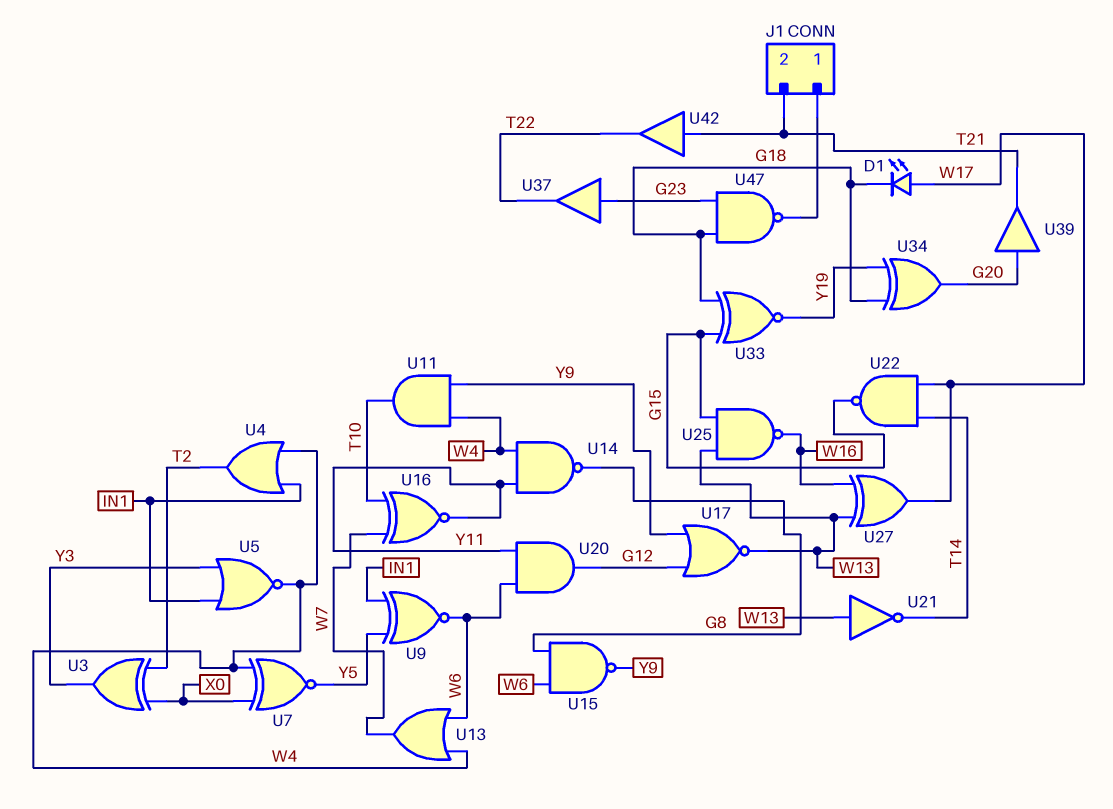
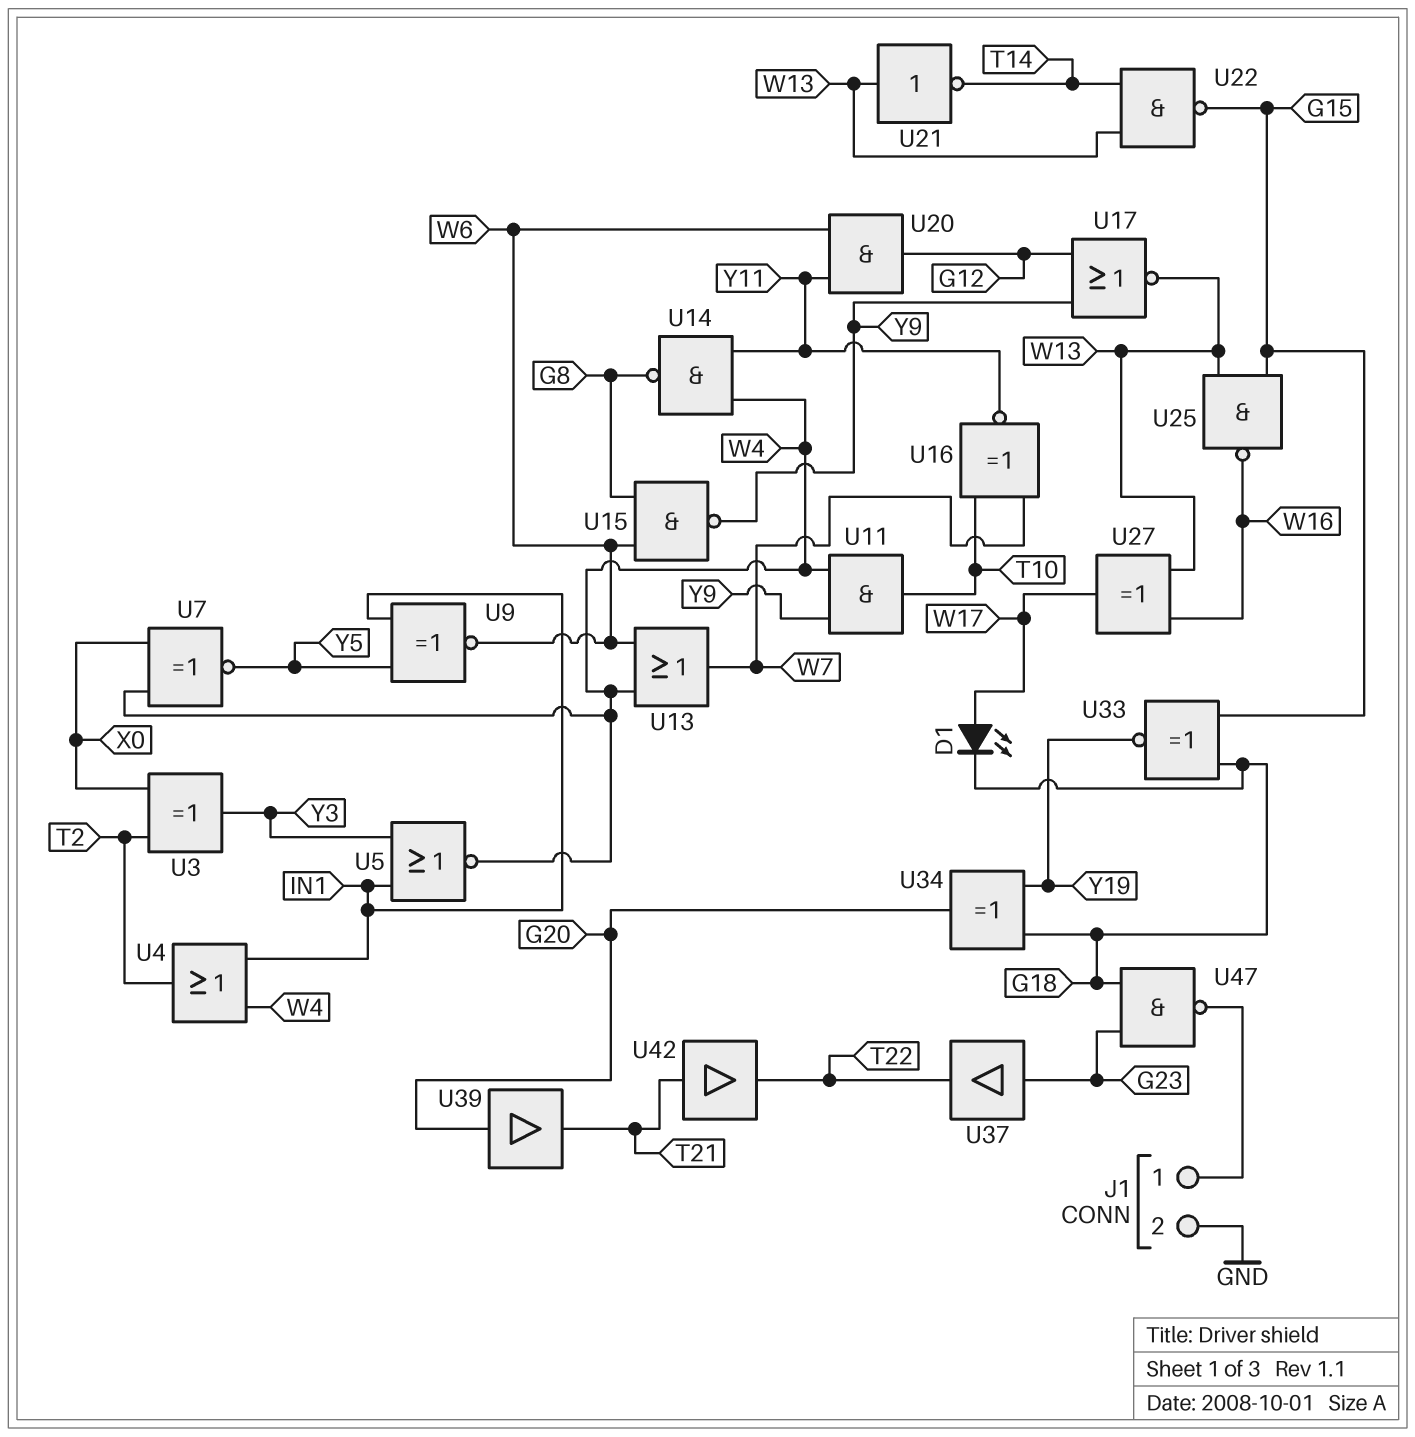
J1 pin 2: T21 -> GND
U22: NAND (in T14, in W17, out G15) -> NAND (in T14, in W13, out G15)

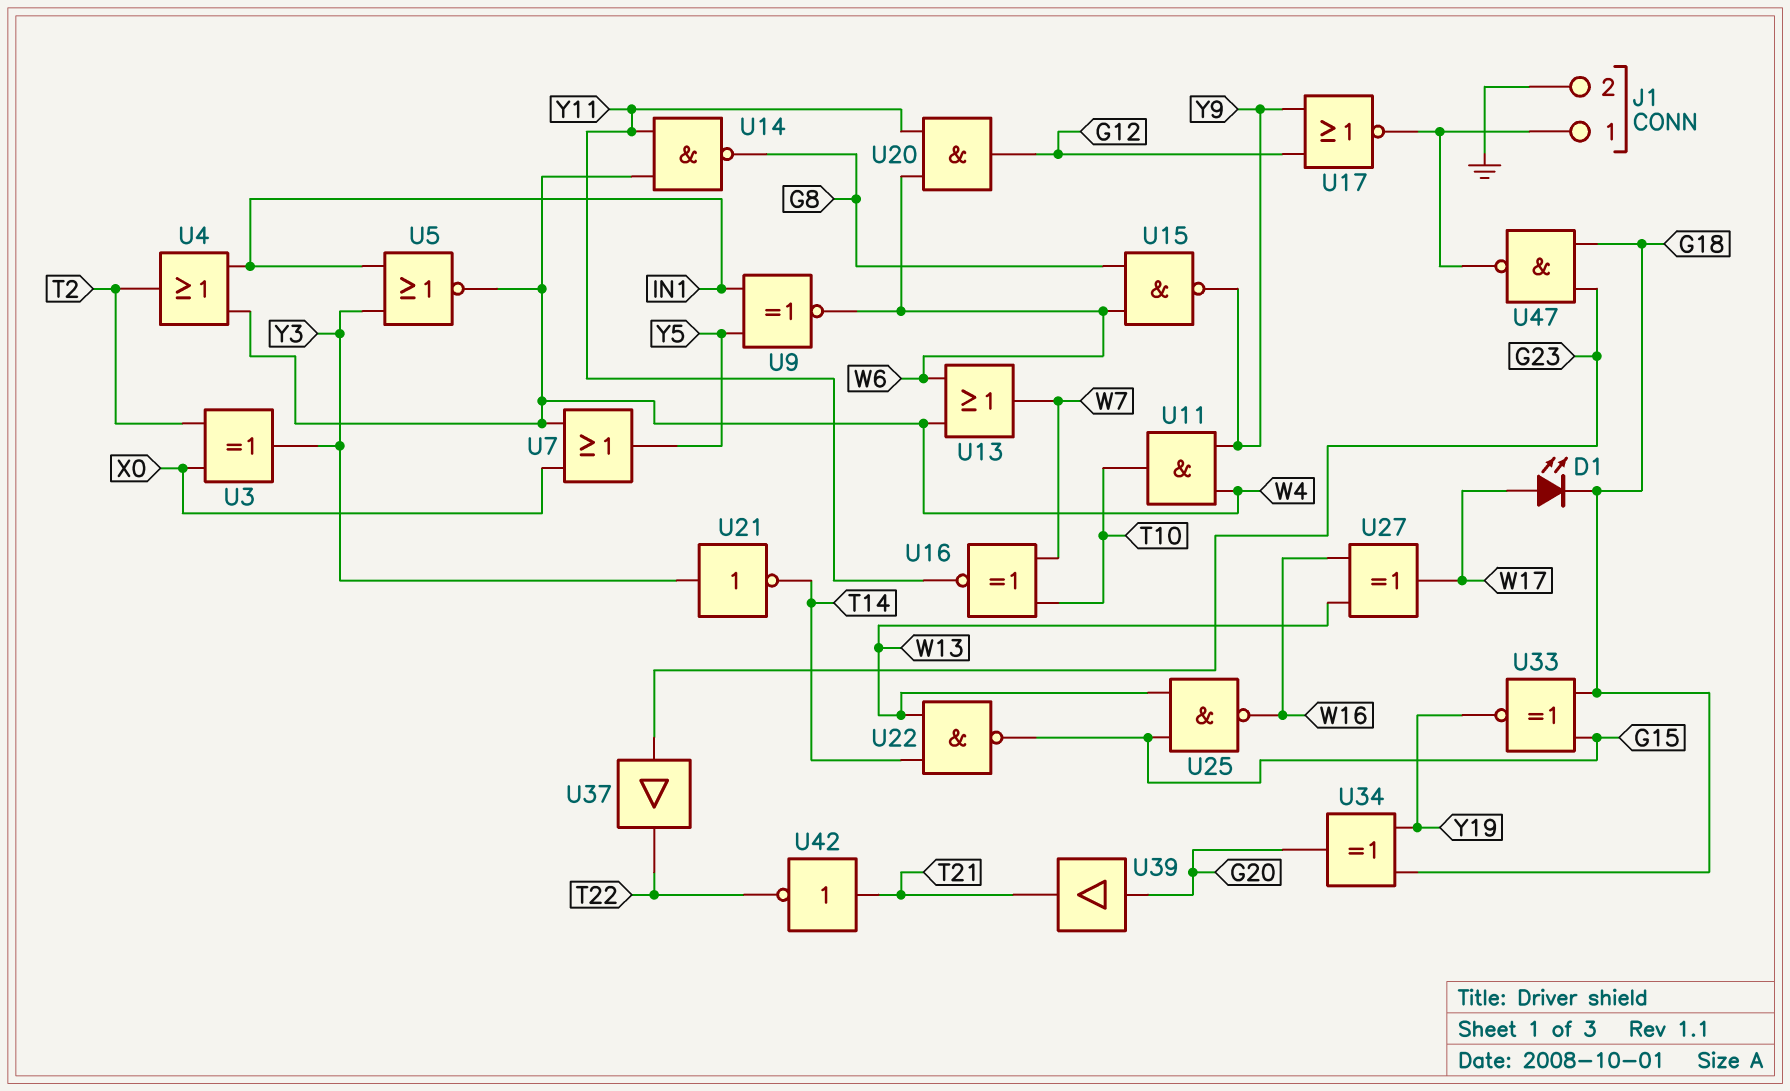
U7: XNOR (in W4, in X0, out Y5) -> OR (in W4, in X0, out Y5)
U17: NOR (in G12, in Y9, out W13) -> NOR (in G12, in Y9, out J1/1)
U21: NOT (in W13, out T14) -> NOT (in Y3, out T14)
U42: buffer (in T21, out T22) -> NOT (in T21, out T22)

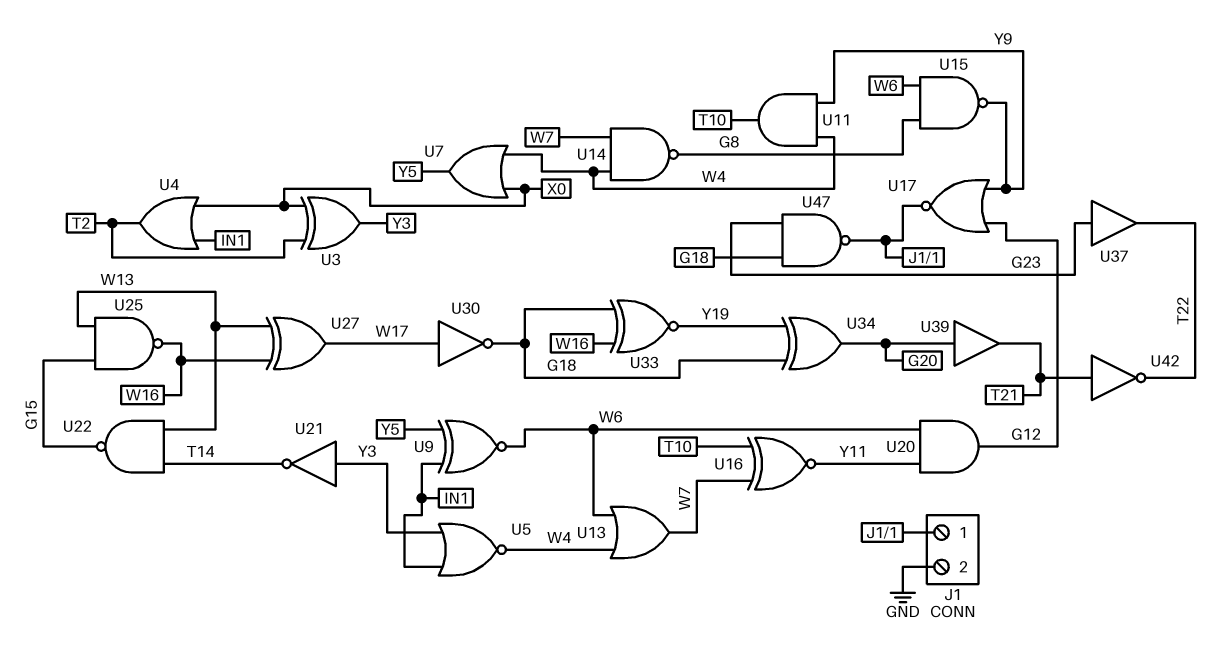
D1: LED (A W17, K G18) -> none
U4: OR (in IN1, in W4, out T2) -> OR (in IN1, in X0, out T2)
U14: NAND (in W4, in Y11, out G8) -> NAND (in W4, in W7, out G8)
U30: none -> NOT (in W17, out G18)
U33: XNOR (in G15, in G18, out Y19) -> XNOR (in G18, in W16, out Y19)

